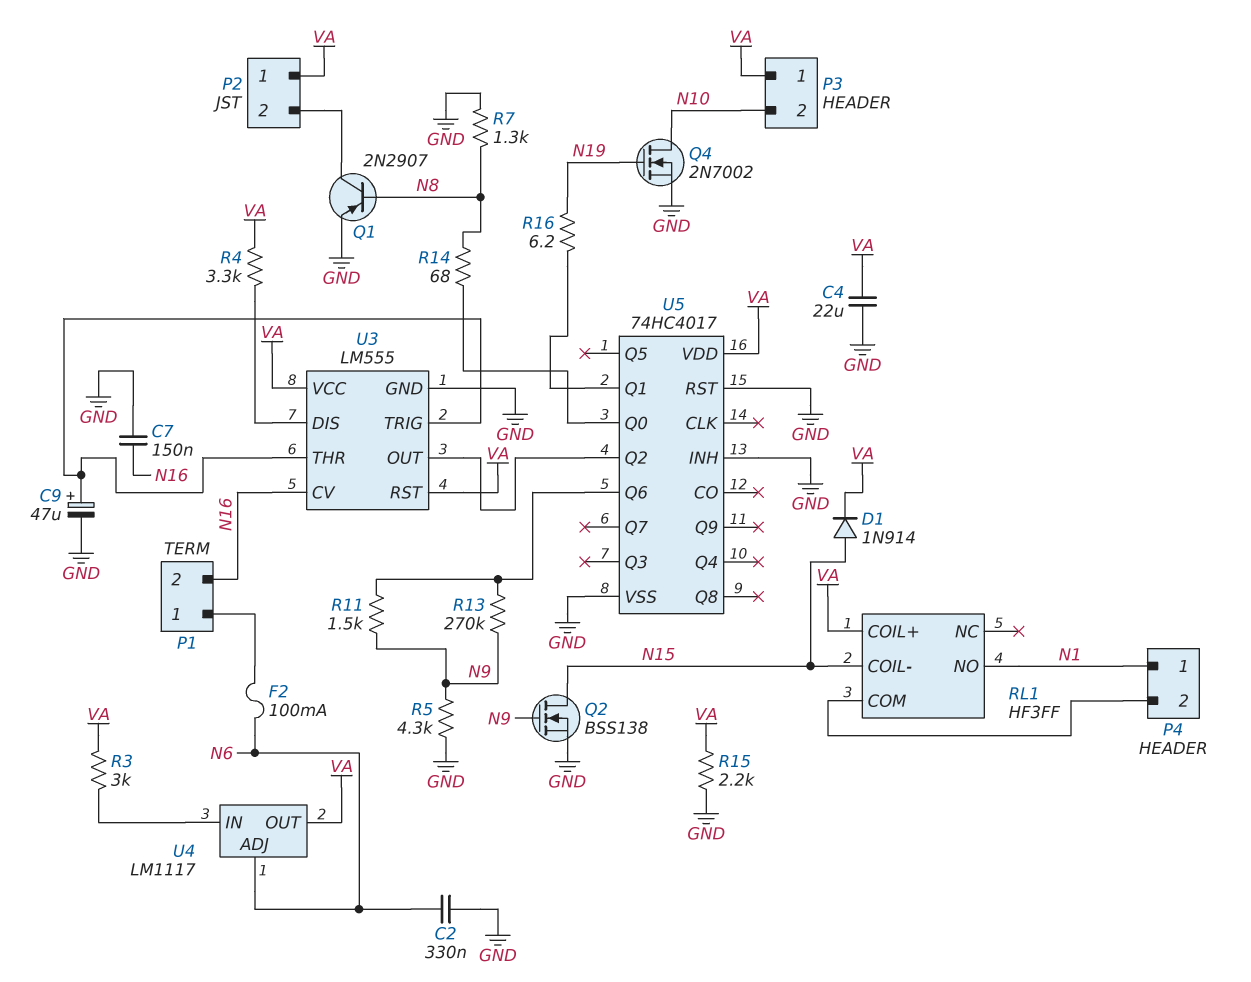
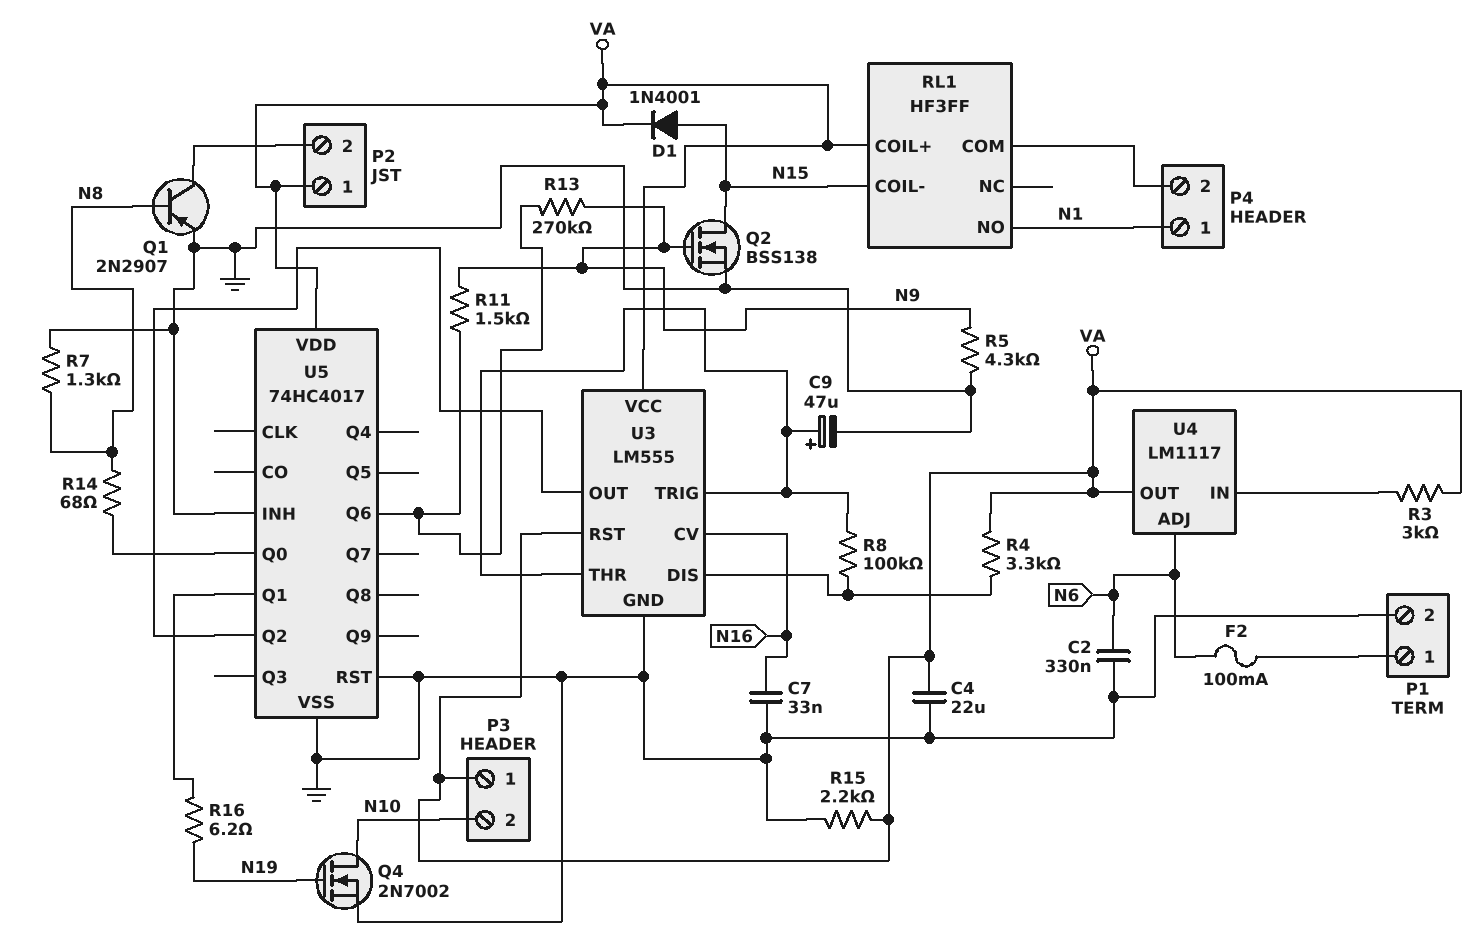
C7: 150nF (GND, N16) -> 33nF (GND, N16)
D1: diode 1N914 (A N15, K VA) -> diode 1N4001 (A N15, K VA)
P1 pin 2: N16 -> GND
R8: none -> 100k (U3/DIS, U3/THR)

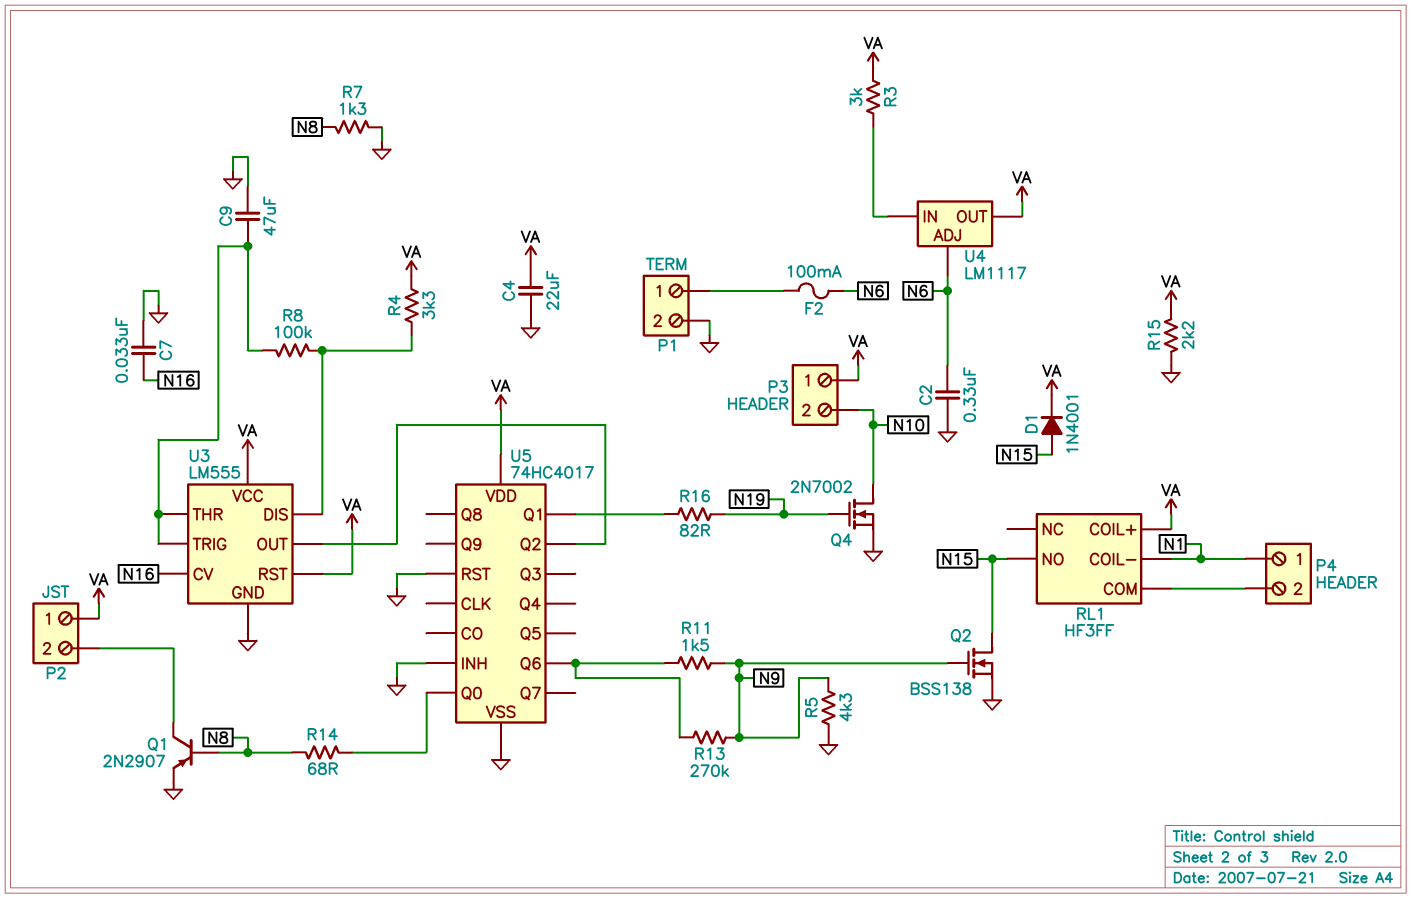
C9: 47uF (plus U3/THR, minus GND) -> 47uF (GND, U3/THR)
R16: 6.2 (N19, U5/Q1) -> 82 (N19, U5/Q1)
RL1 pin COIL-: N15 -> N1
RL1 pin NO: N1 -> N15

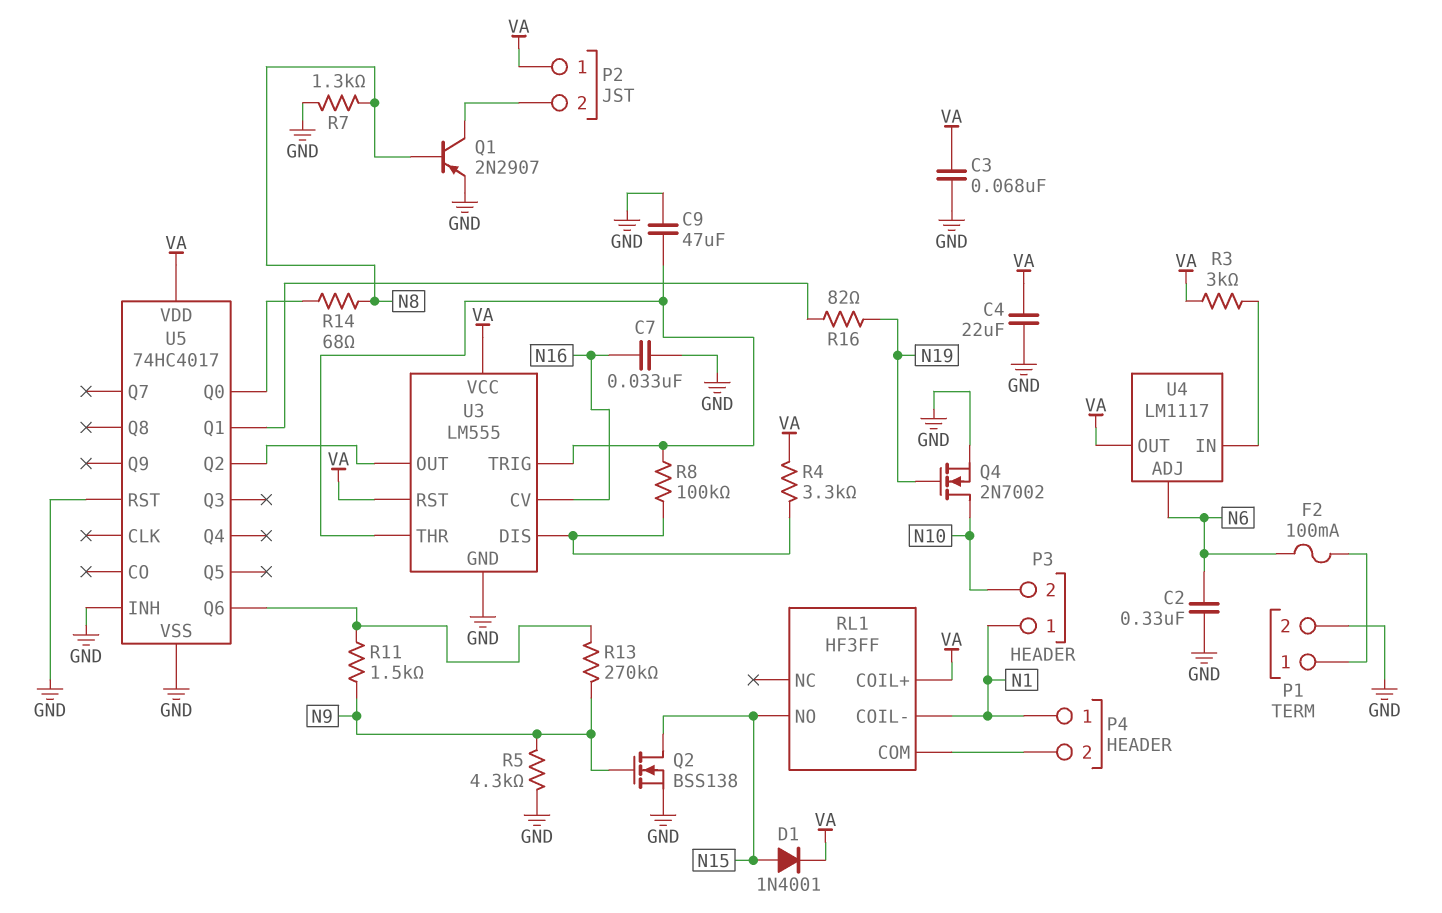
C3: none -> 68nF (GND, VA)
P3 pin 1: VA -> N1
R15: 2.2k (GND, VA) -> none

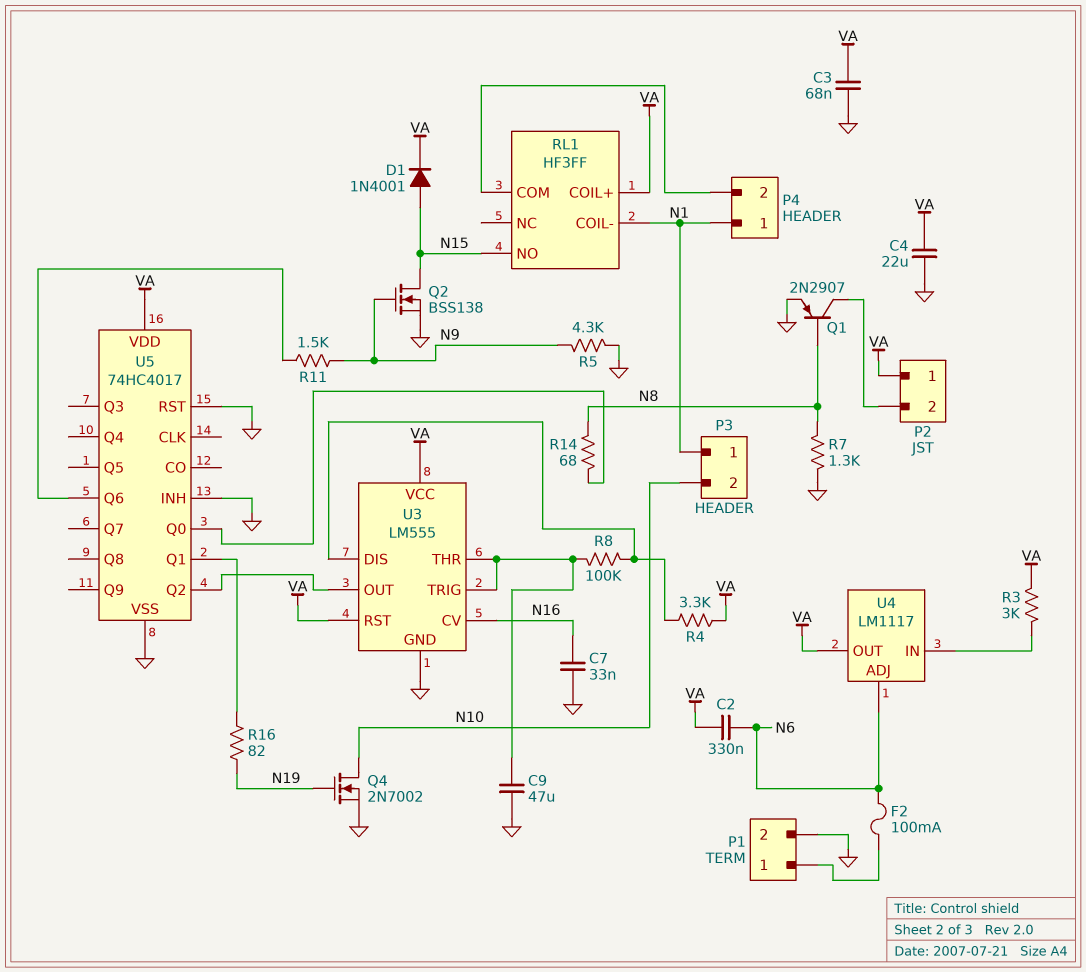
C2: 330nF (GND, N6) -> 330nF (N6, VA)
R13: 270k (N9, U5/Q6) -> none

